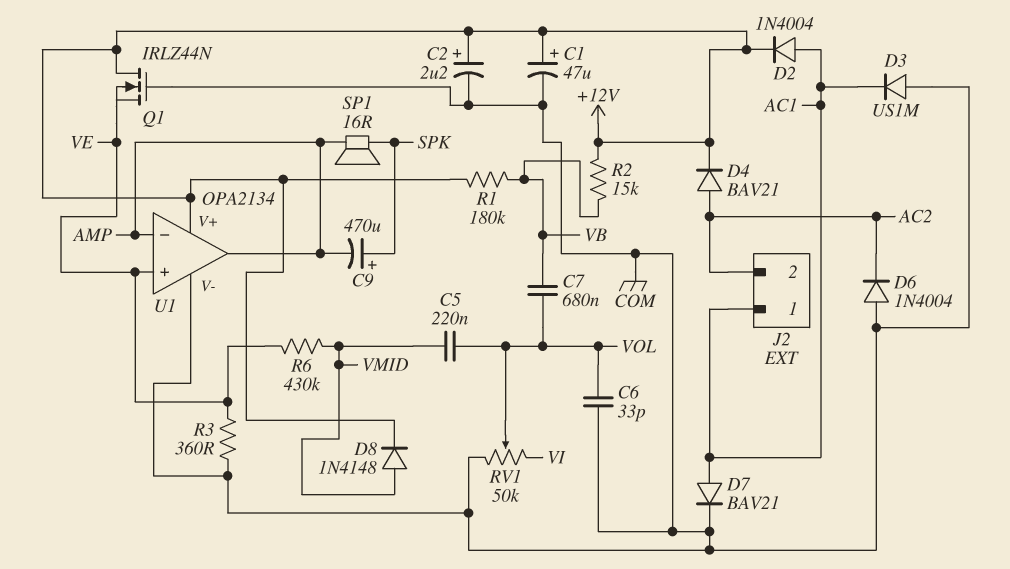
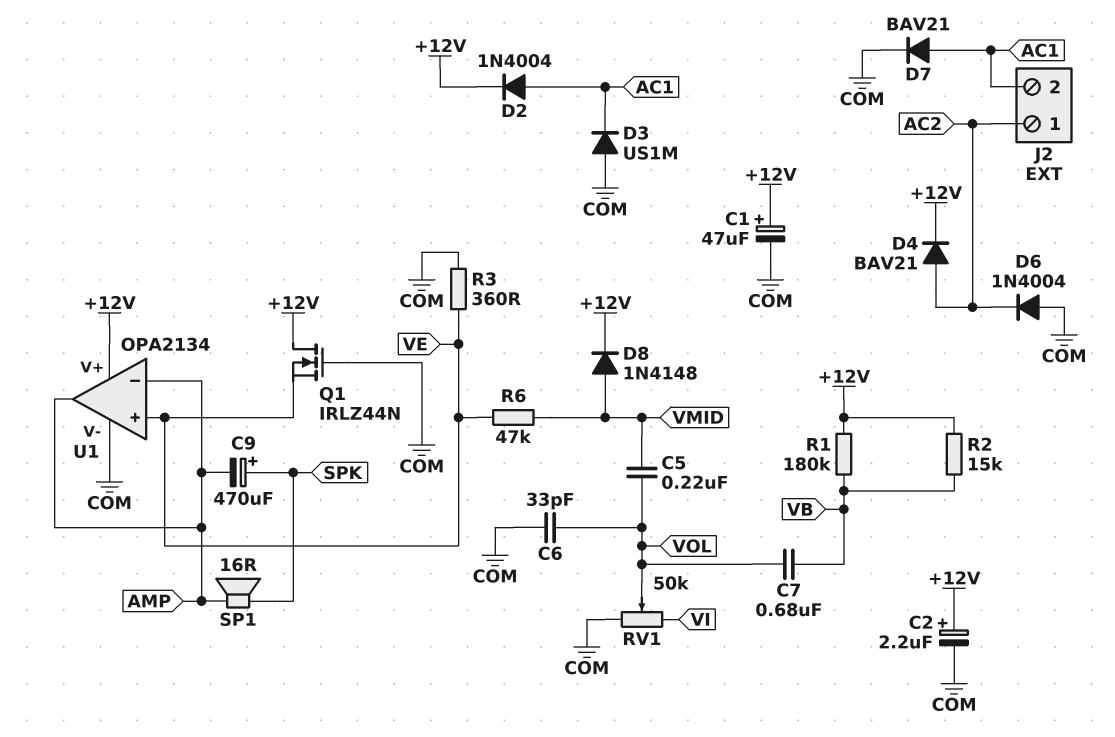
J2 pin 1: AC1 -> AC2
J2 pin 2: AC2 -> AC1
R6: 430k (VE, VMID) -> 47k (VE, VMID)

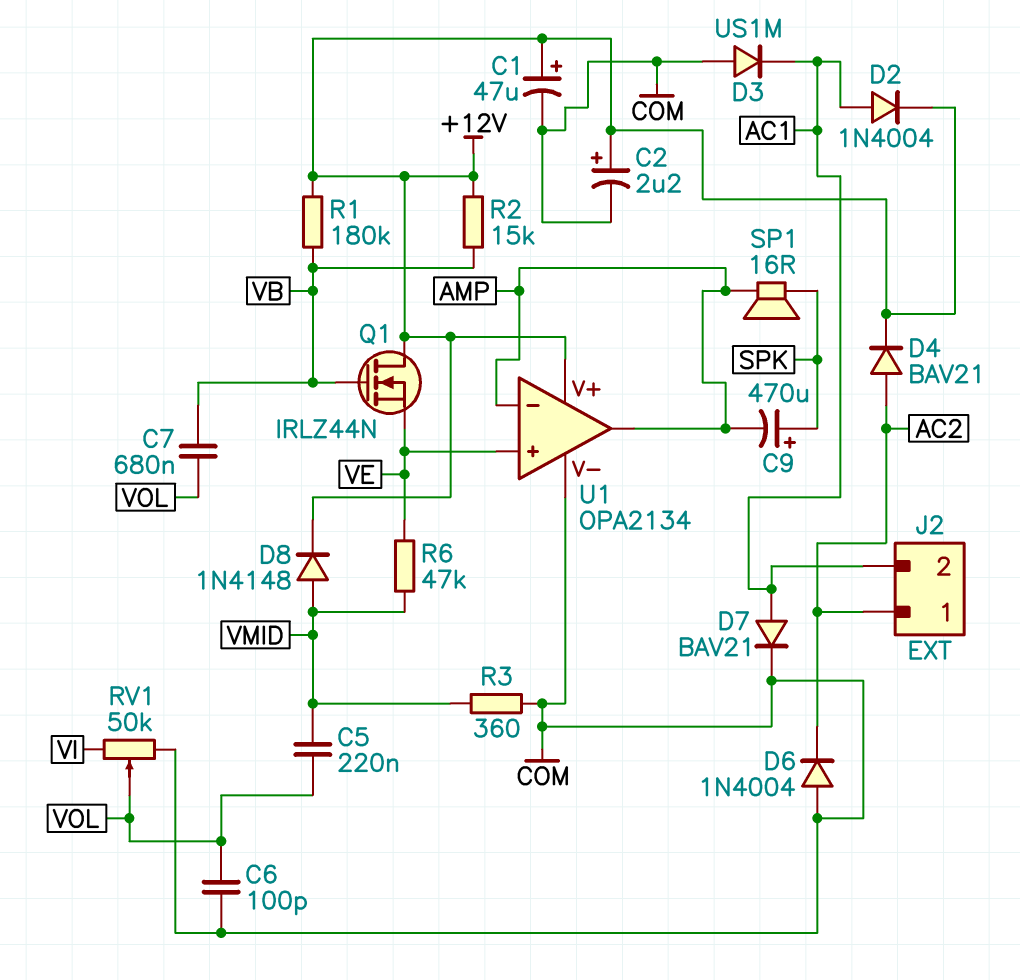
C6: 33pF (COM, VOL) -> 100pF (COM, VOL)
Q1: NMOS IRLZ44N (G COM, D +12V, S VE) -> NMOS IRLZ44N (G VB, D +12V, S VE)
R3: 360 (COM, VE) -> 360 (COM, VMID)

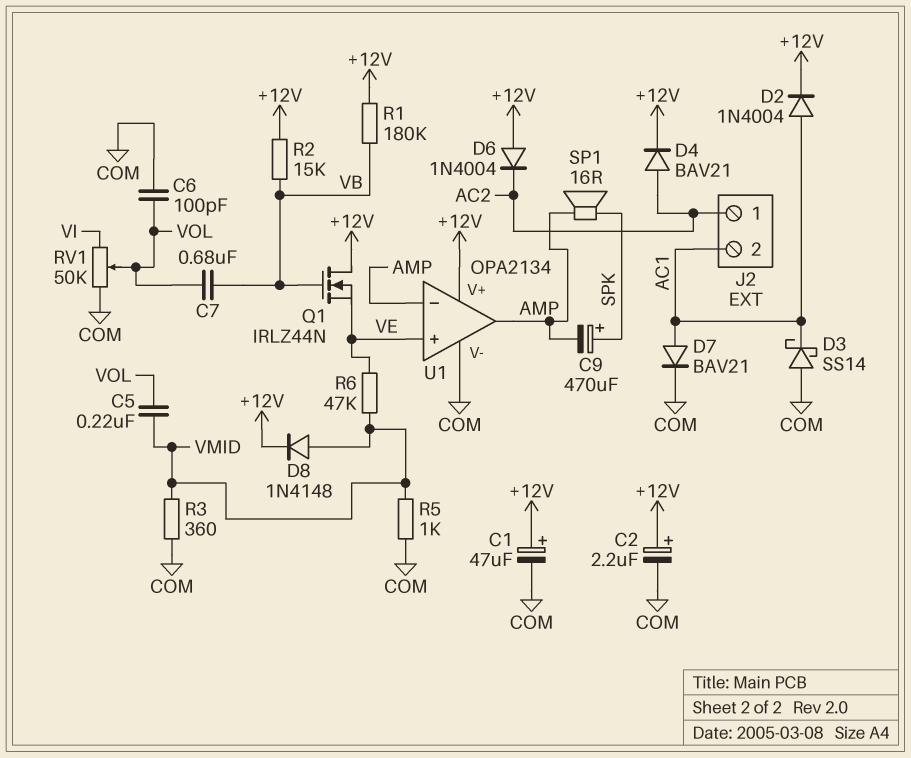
D3: diode US1M (A COM, K AC1) -> schottky SS14 (A COM, K AC1)
D6: diode 1N4004 (A COM, K AC2) -> diode 1N4004 (A +12V, K AC2)
R5: none -> 1k (COM, VMID)

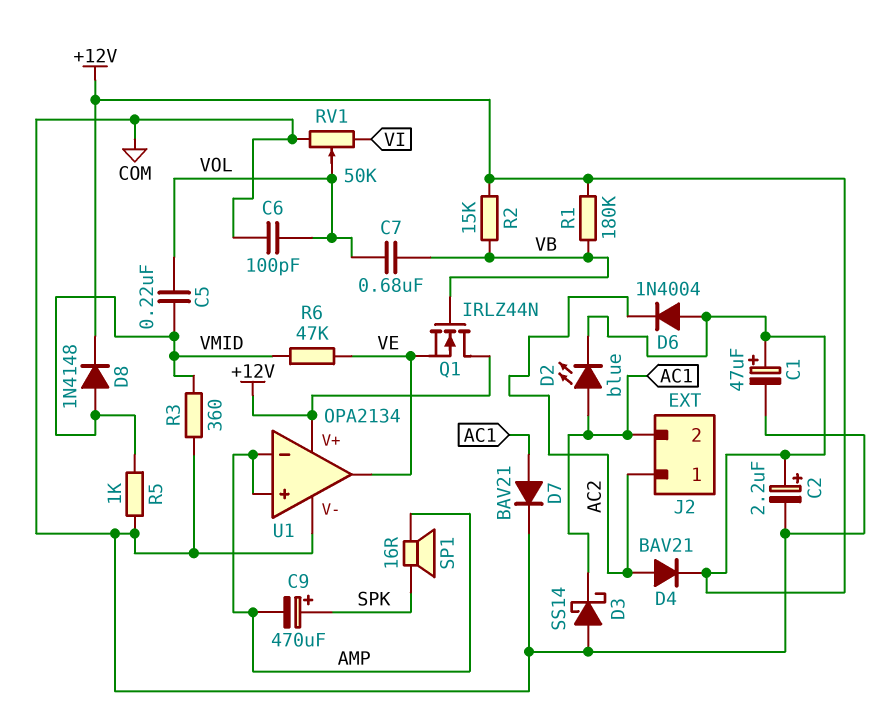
D2: diode 1N4004 (A AC1, K +12V) -> LED blue (A AC1, K +12V)
U1 pin in+: VE -> AMP
U1 pin out: AMP -> VE

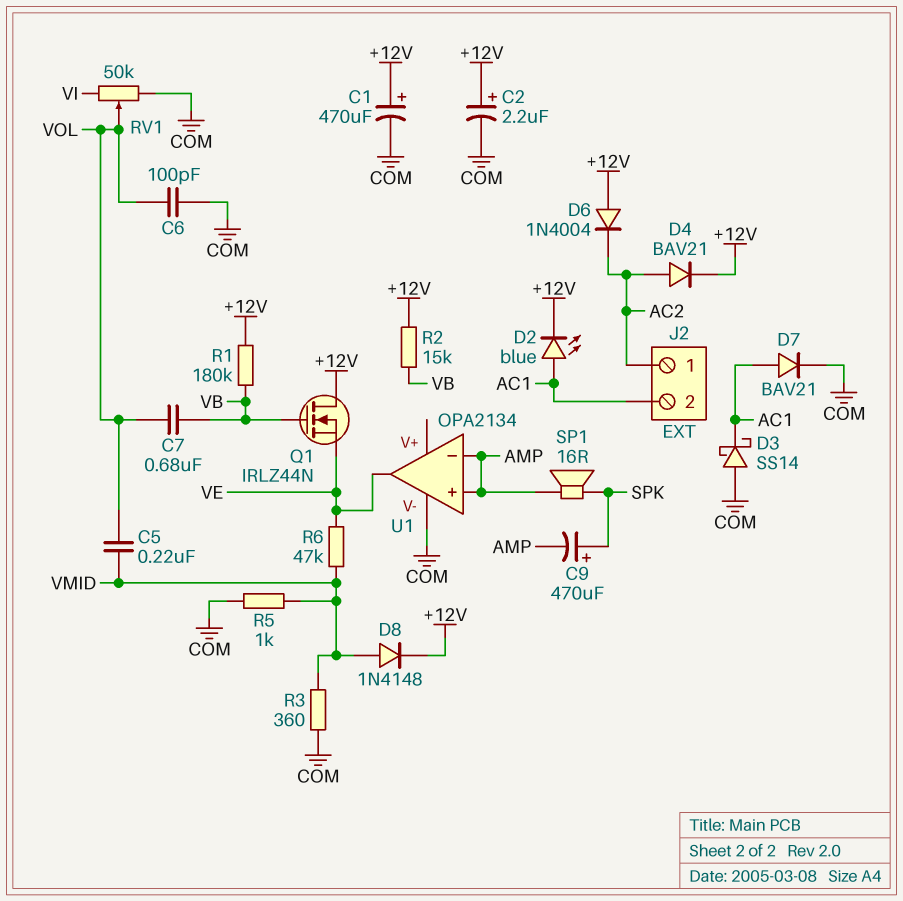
C1: 47uF (plus +12V, minus COM) -> 470uF (plus +12V, minus COM)
U1 pin V+: +12V -> none

